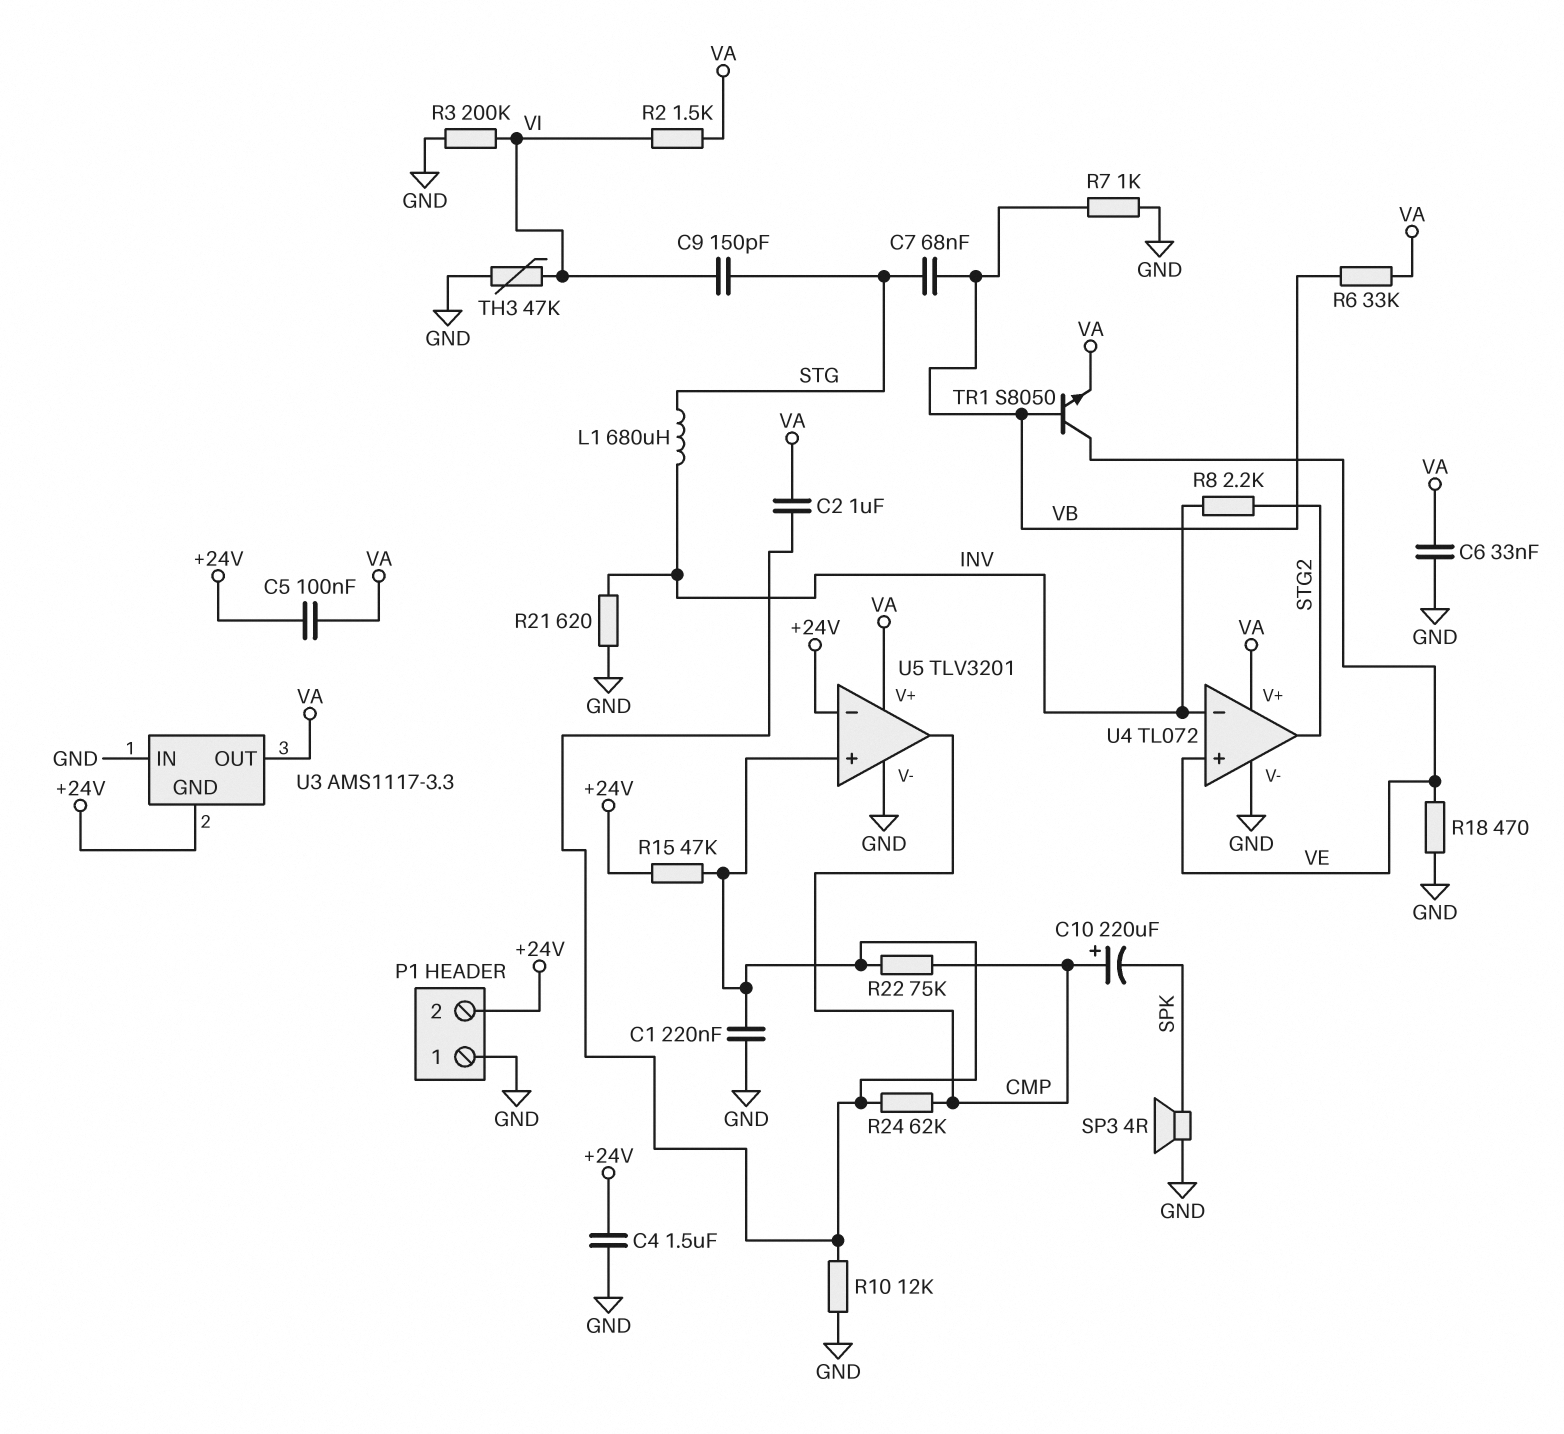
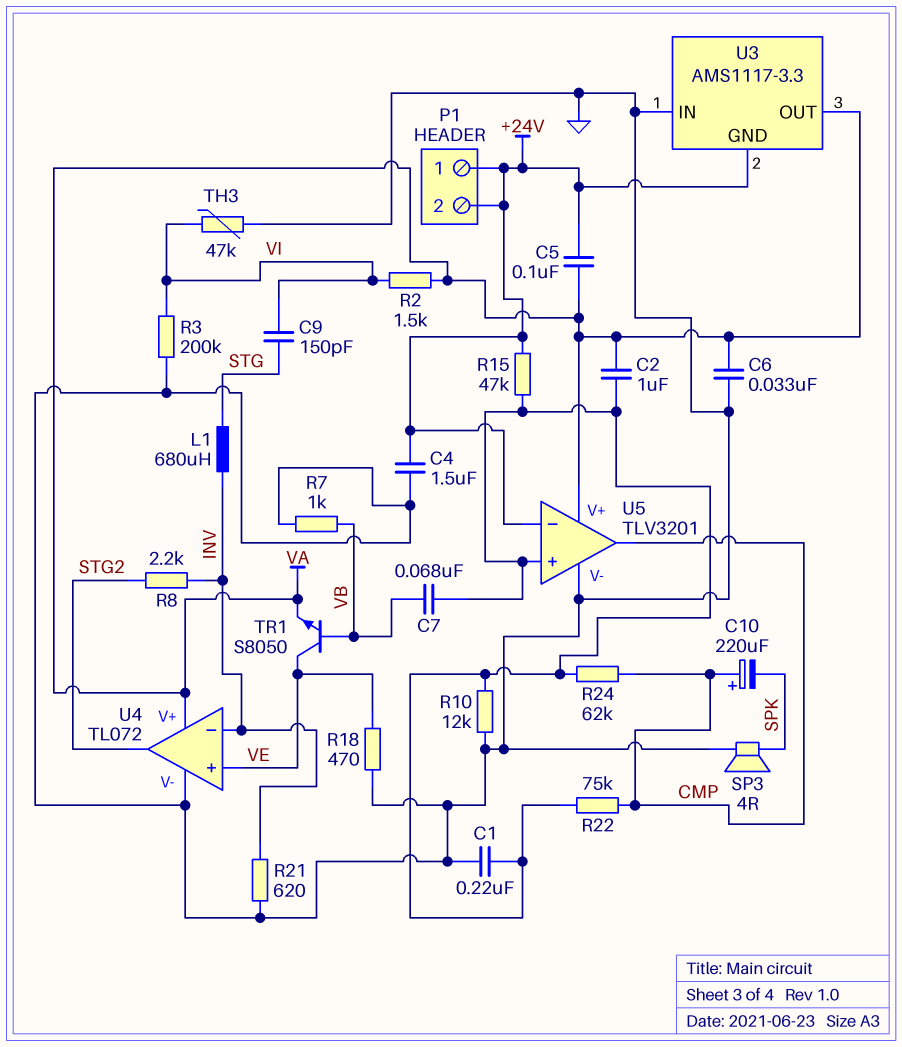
C7: 68nF (STG, VB) -> 68nF (U5/in+, VB)
P1 pin 1: GND -> +24V
R6: 33k (VA, VB) -> none

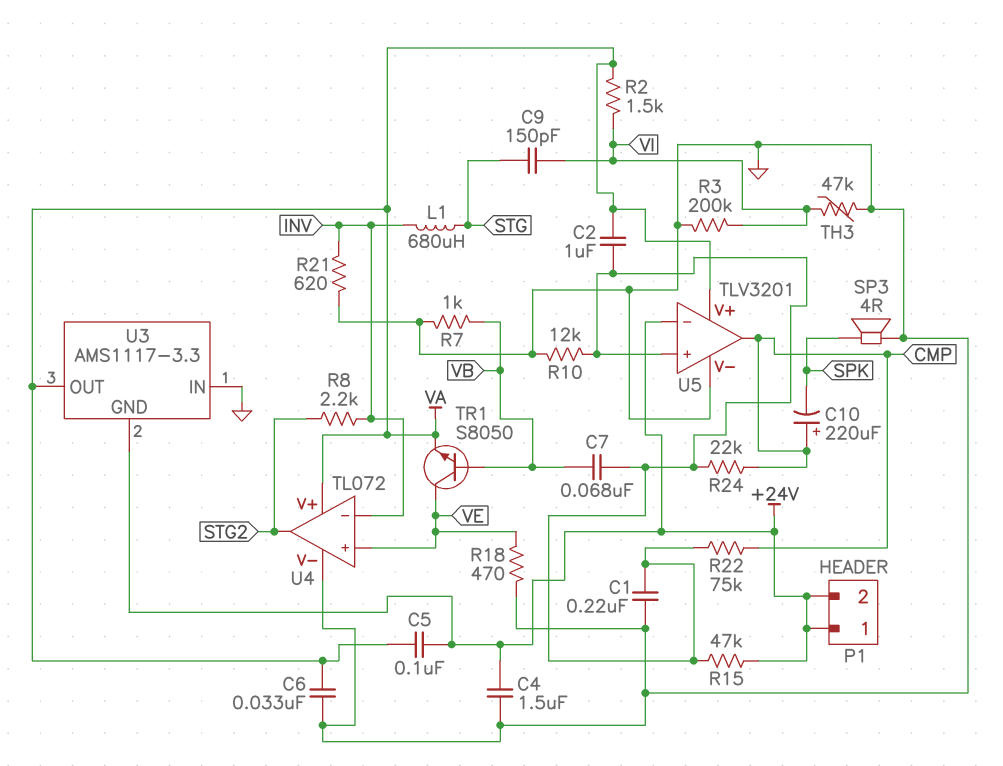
R24: 62k (CMP, U5/in+) -> 22k (CMP, U5/in+)

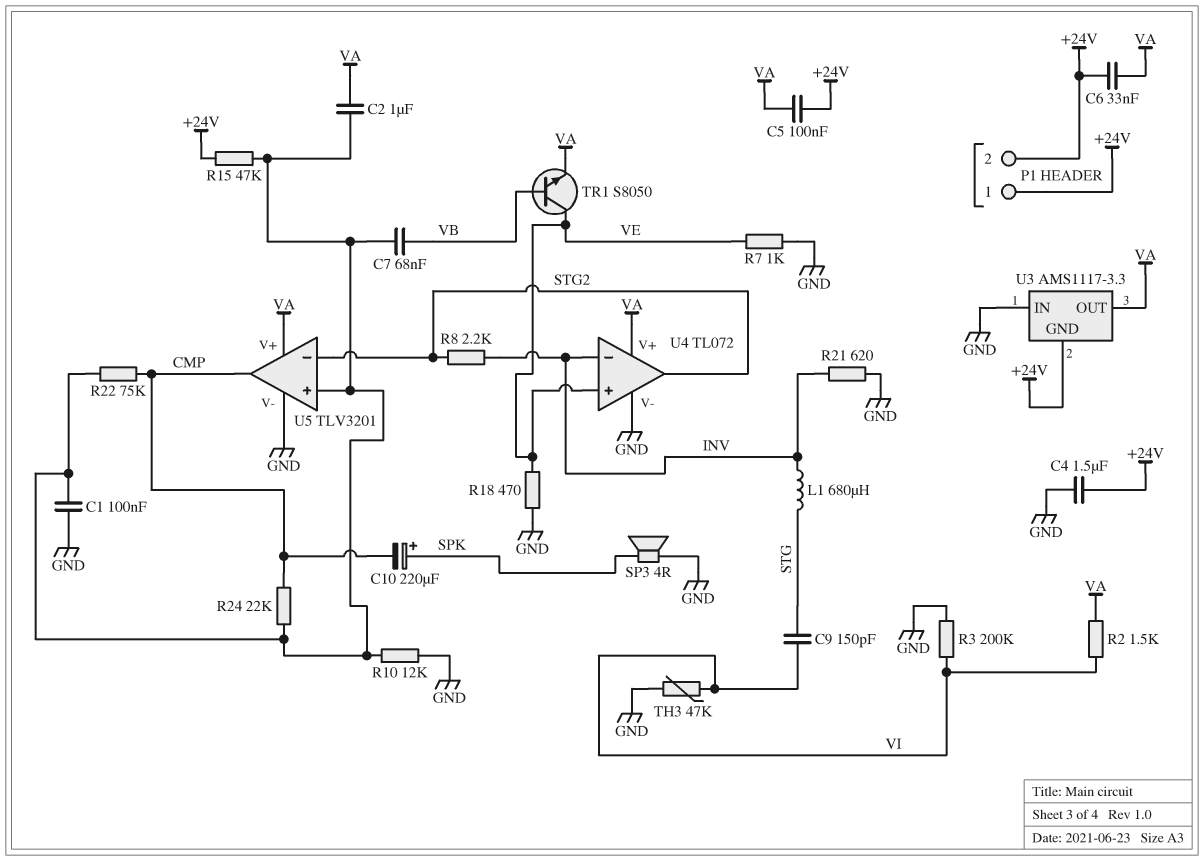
C1: 220nF (GND, U5/in+) -> 100nF (GND, U5/in+)
C6: 33nF (GND, VA) -> 33nF (+24V, VA)
C10: 220uF (plus CMP, minus SPK) -> 220uF (plus SPK, minus CMP)
R7: 1k (GND, VB) -> 1k (GND, VE)
U5 pin in-: +24V -> STG2

